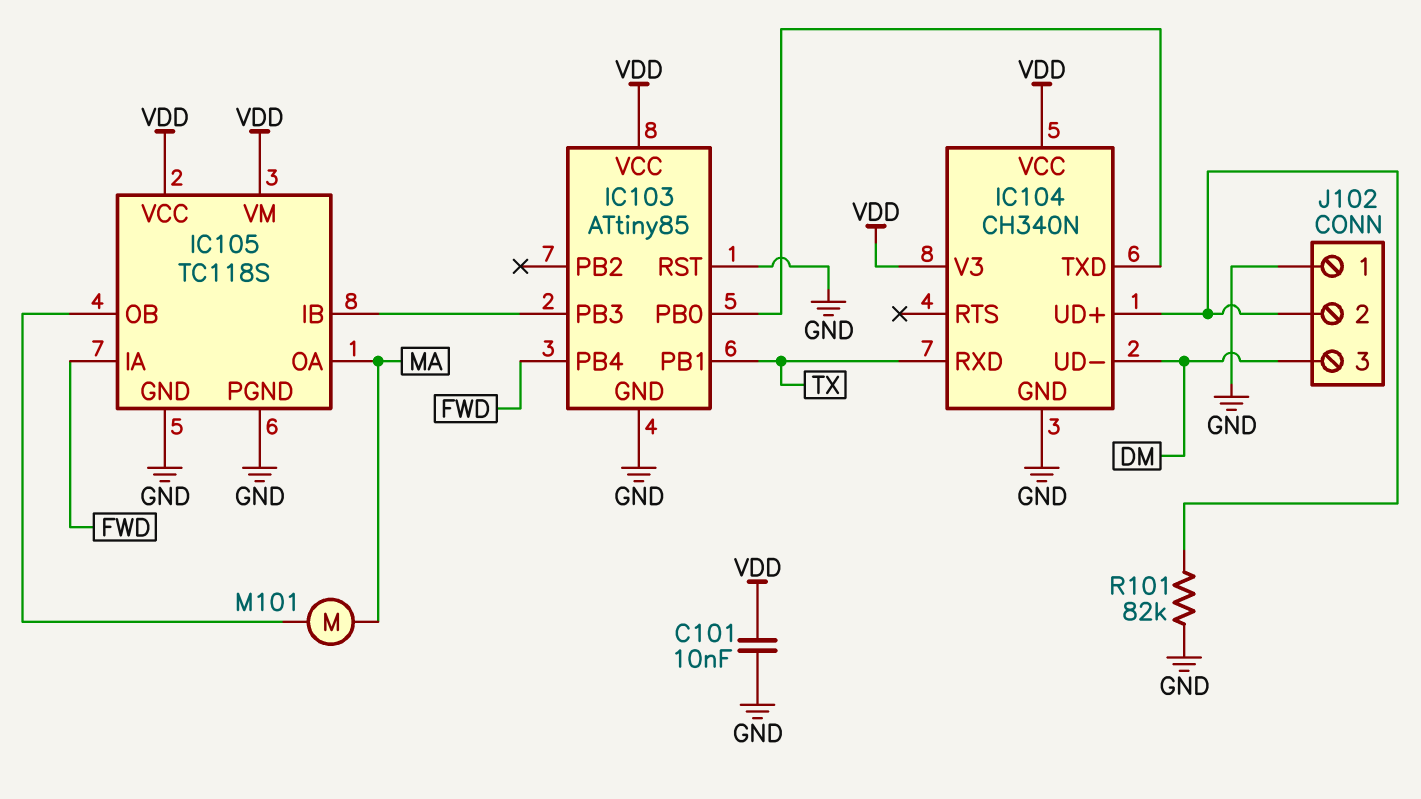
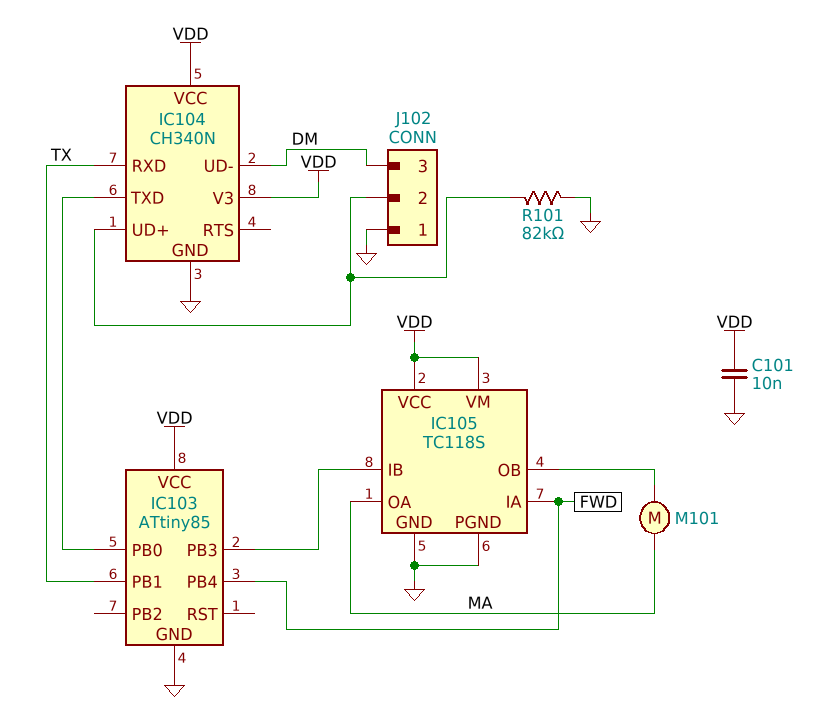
IC103 pin RST: GND -> none

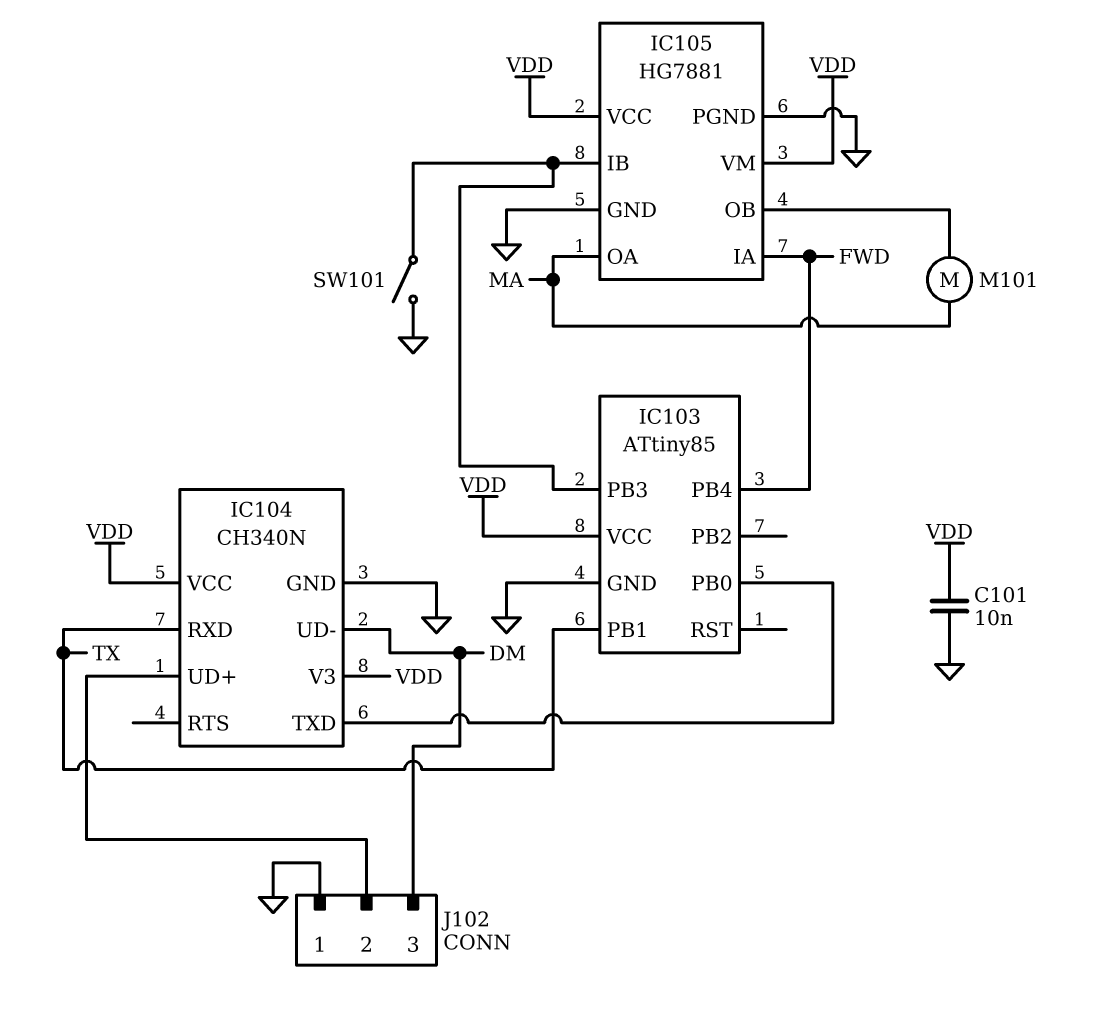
IC105: TC118S -> HG7881
R101: 82k (GND, IC104/UD+) -> none
SW101: none -> switch (GND, IC103/PB3)

